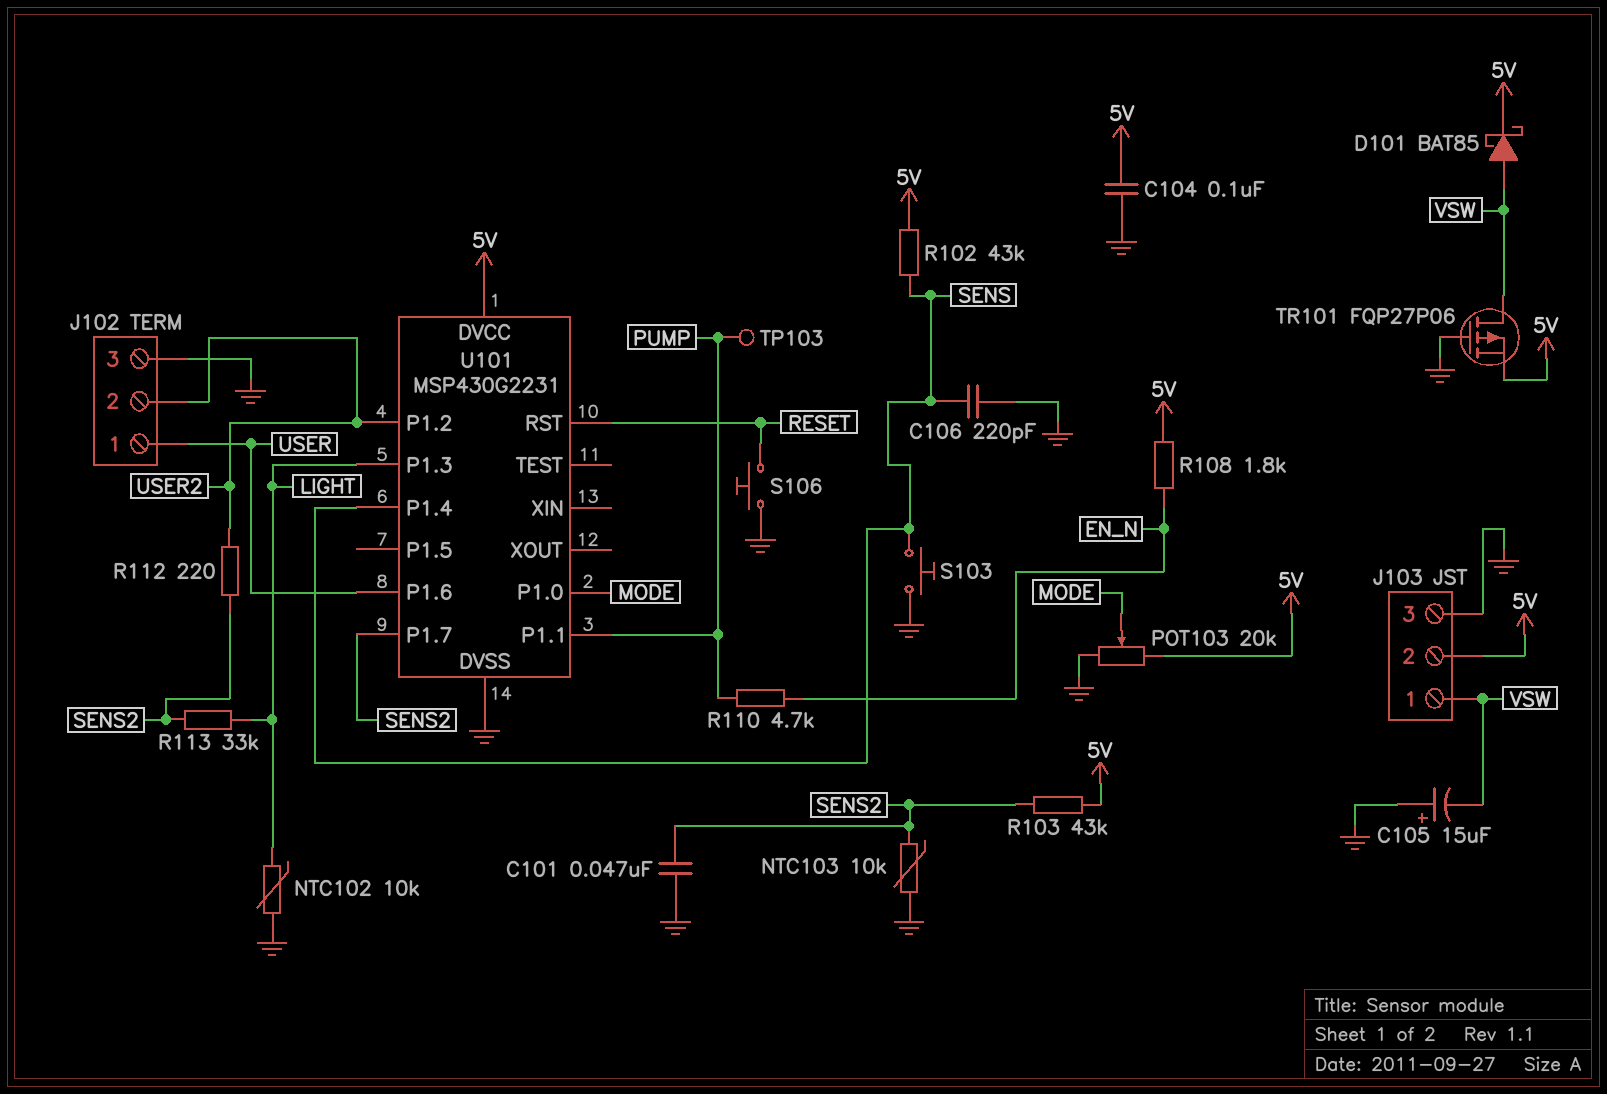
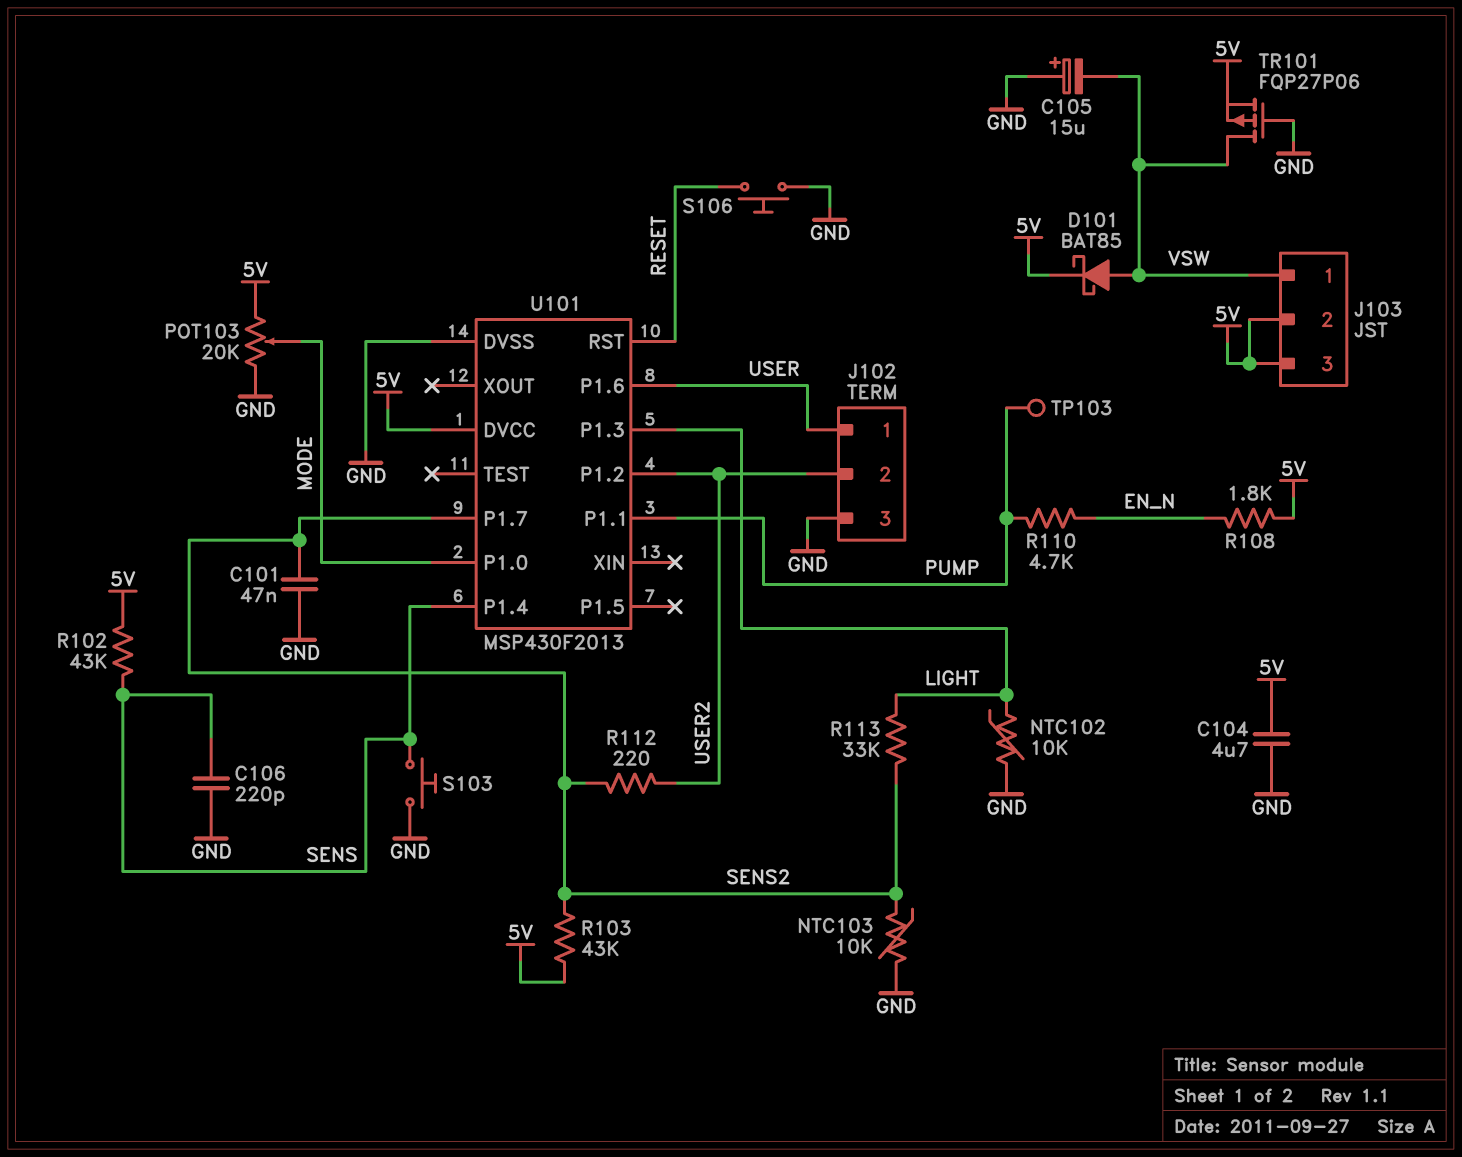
C104: 100nF (5V, GND) -> 4.7uF (5V, GND)
J103 pin 3: GND -> 5V
U101: MSP430G2231 -> MSP430F2013

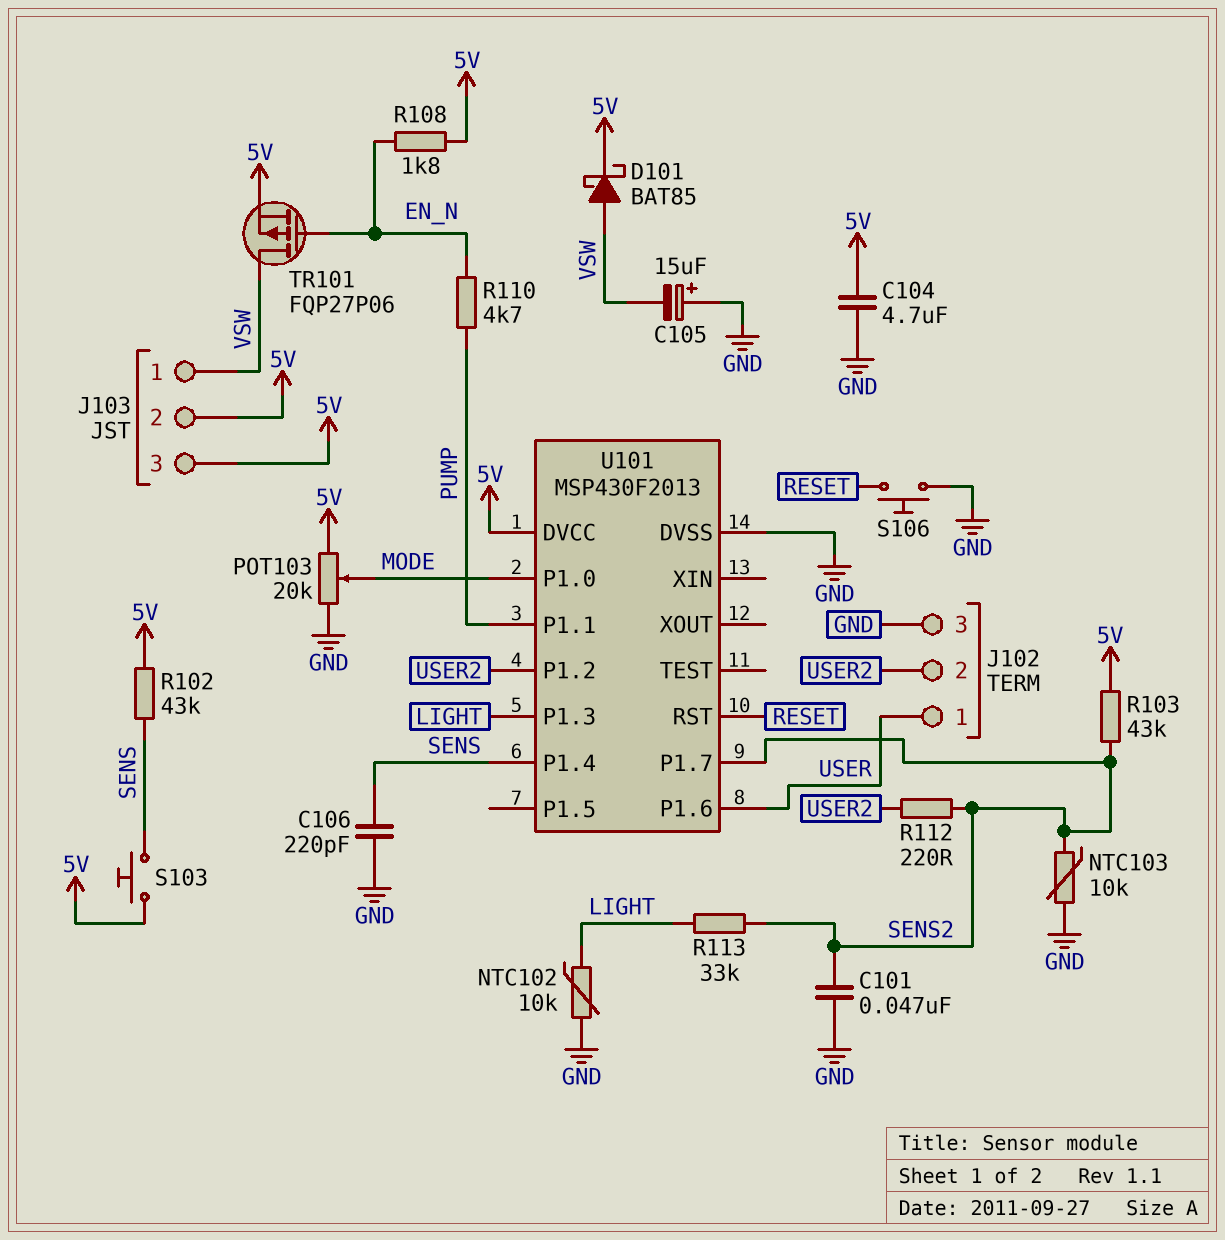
S103: button (GND, SENS) -> button (5V, SENS)
TP103: test point (PUMP) -> none
TR101: PMOS FQP27P06 (G GND, D VSW, S 5V) -> PMOS FQP27P06 (G EN_N, D VSW, S 5V)

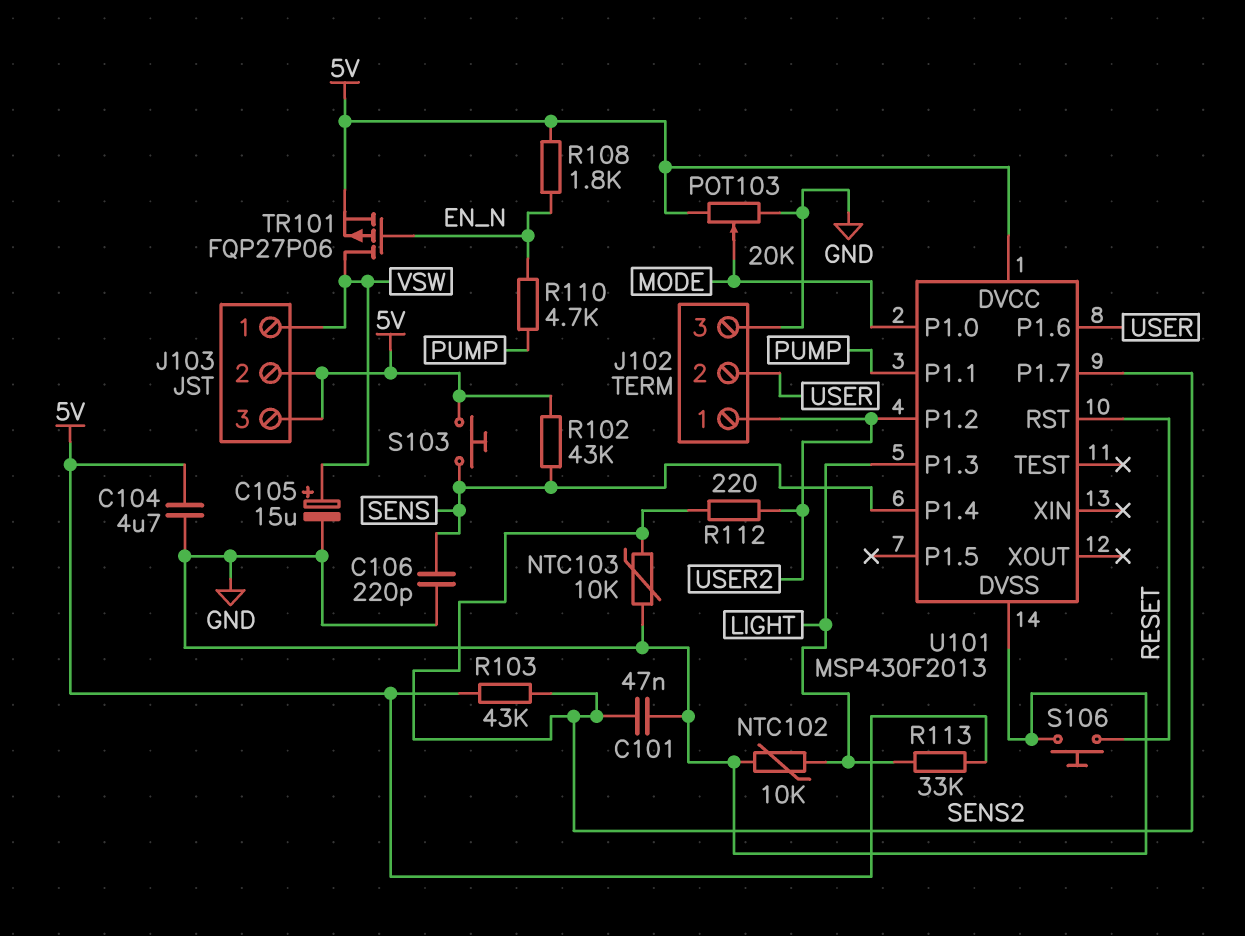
C105: 15uF (plus GND, minus VSW) -> 15uF (plus VSW, minus GND)
D101: schottky BAT85 (A VSW, K 5V) -> none
J102 pin 1: USER -> USER2
J102 pin 2: USER2 -> USER
R113: 33k (LIGHT, SENS2) -> 33k (5V, LIGHT)

